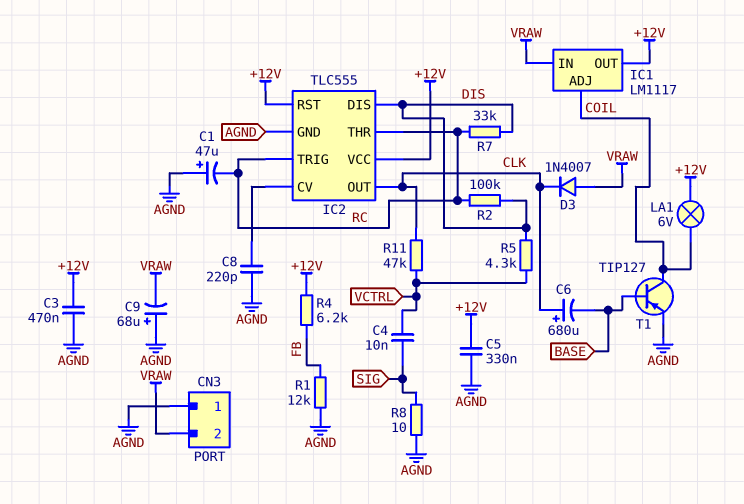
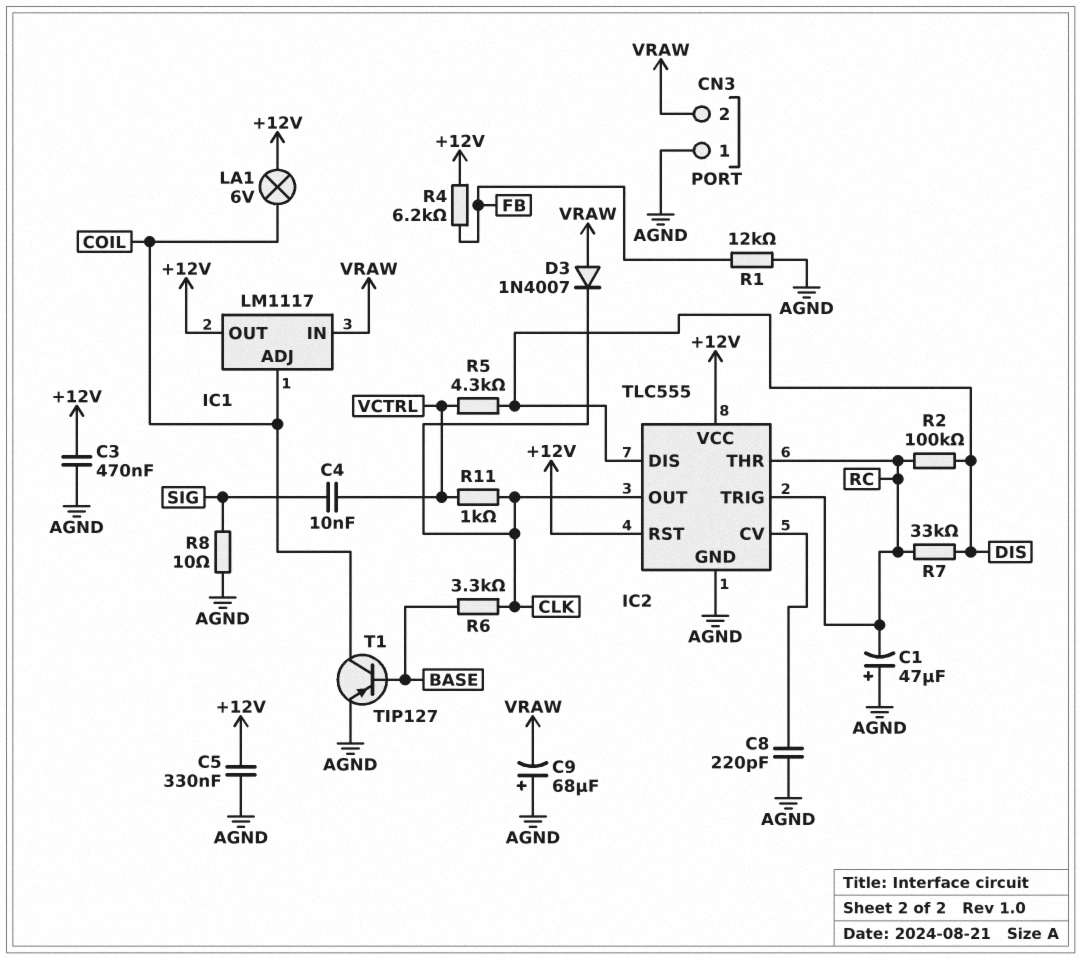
C6: 680uF (plus CLK, minus BASE) -> none
R6: none -> 3.3k (BASE, CLK)
R11: 47k (CLK, VCTRL) -> 1k (CLK, VCTRL)

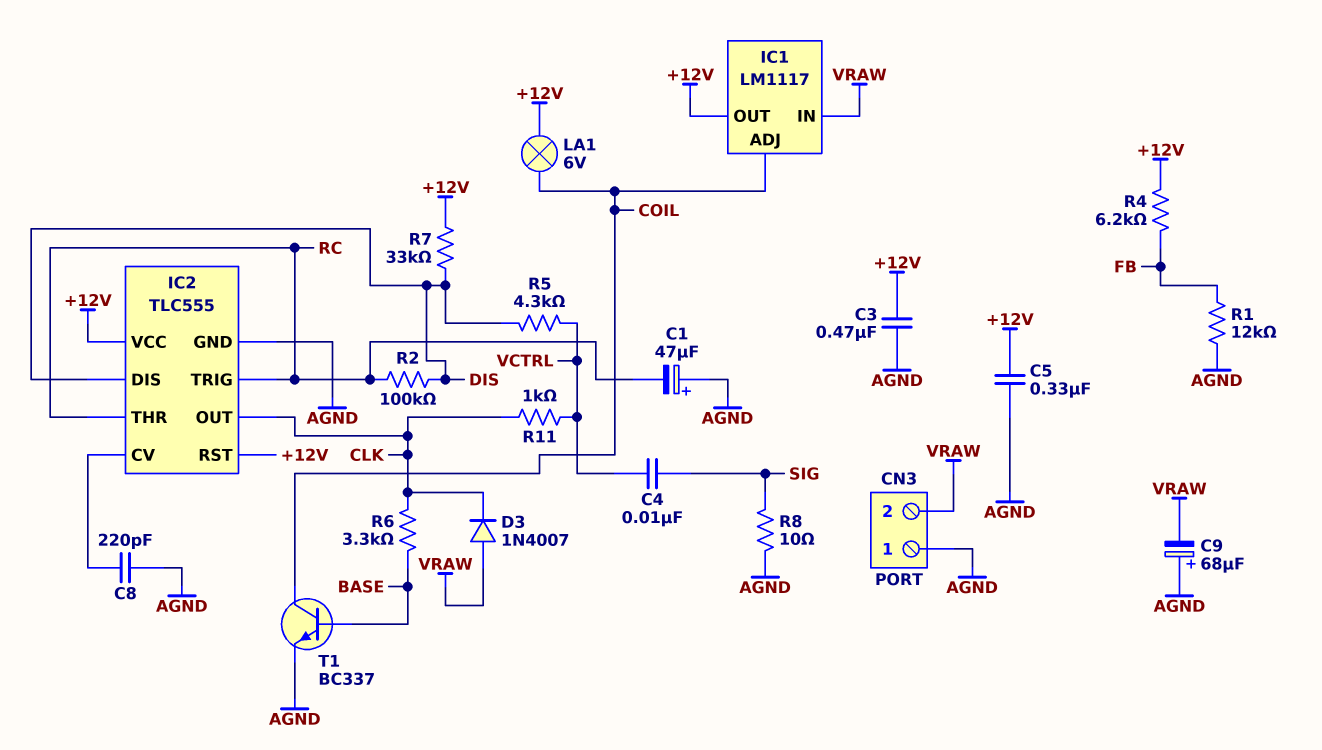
R7: 33k (DIS, RC) -> 33k (+12V, DIS)
T1: PNP TIP127 (B BASE, C COIL, E AGND) -> NPN BC337 (B BASE, C COIL, E AGND)

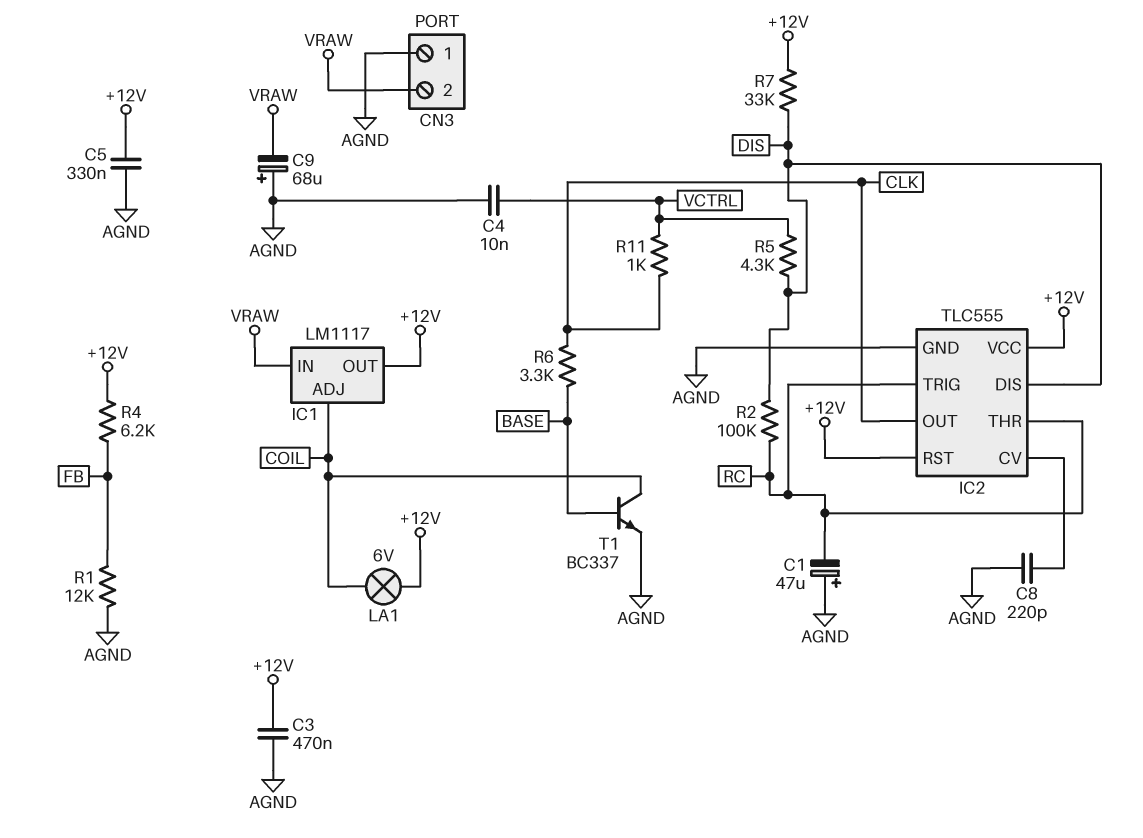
C4: 10nF (SIG, VCTRL) -> 10nF (AGND, VCTRL)
D3: diode 1N4007 (A VRAW, K CLK) -> none
R8: 10 (AGND, SIG) -> none

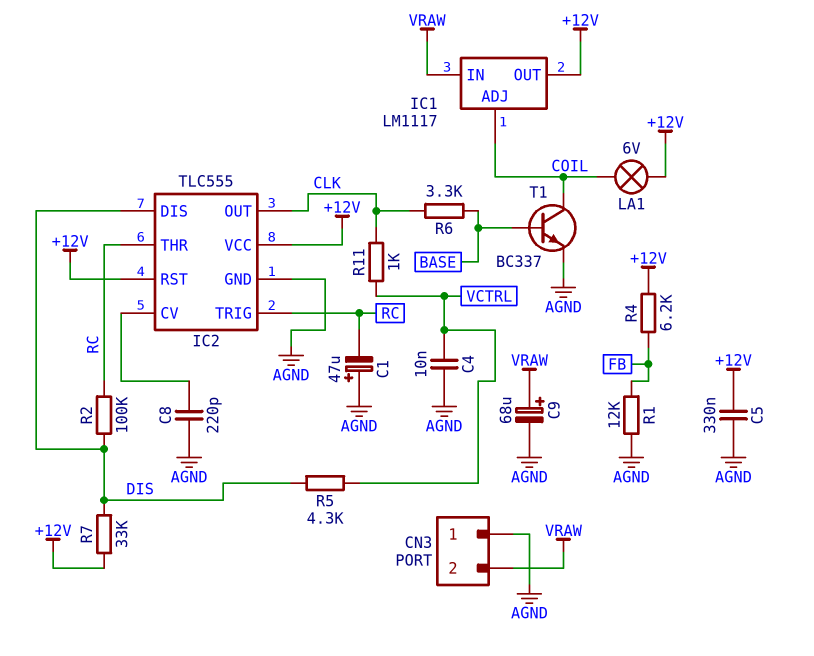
C3: 470nF (+12V, AGND) -> none
C9: 68uF (plus AGND, minus VRAW) -> 68uF (plus VRAW, minus AGND)

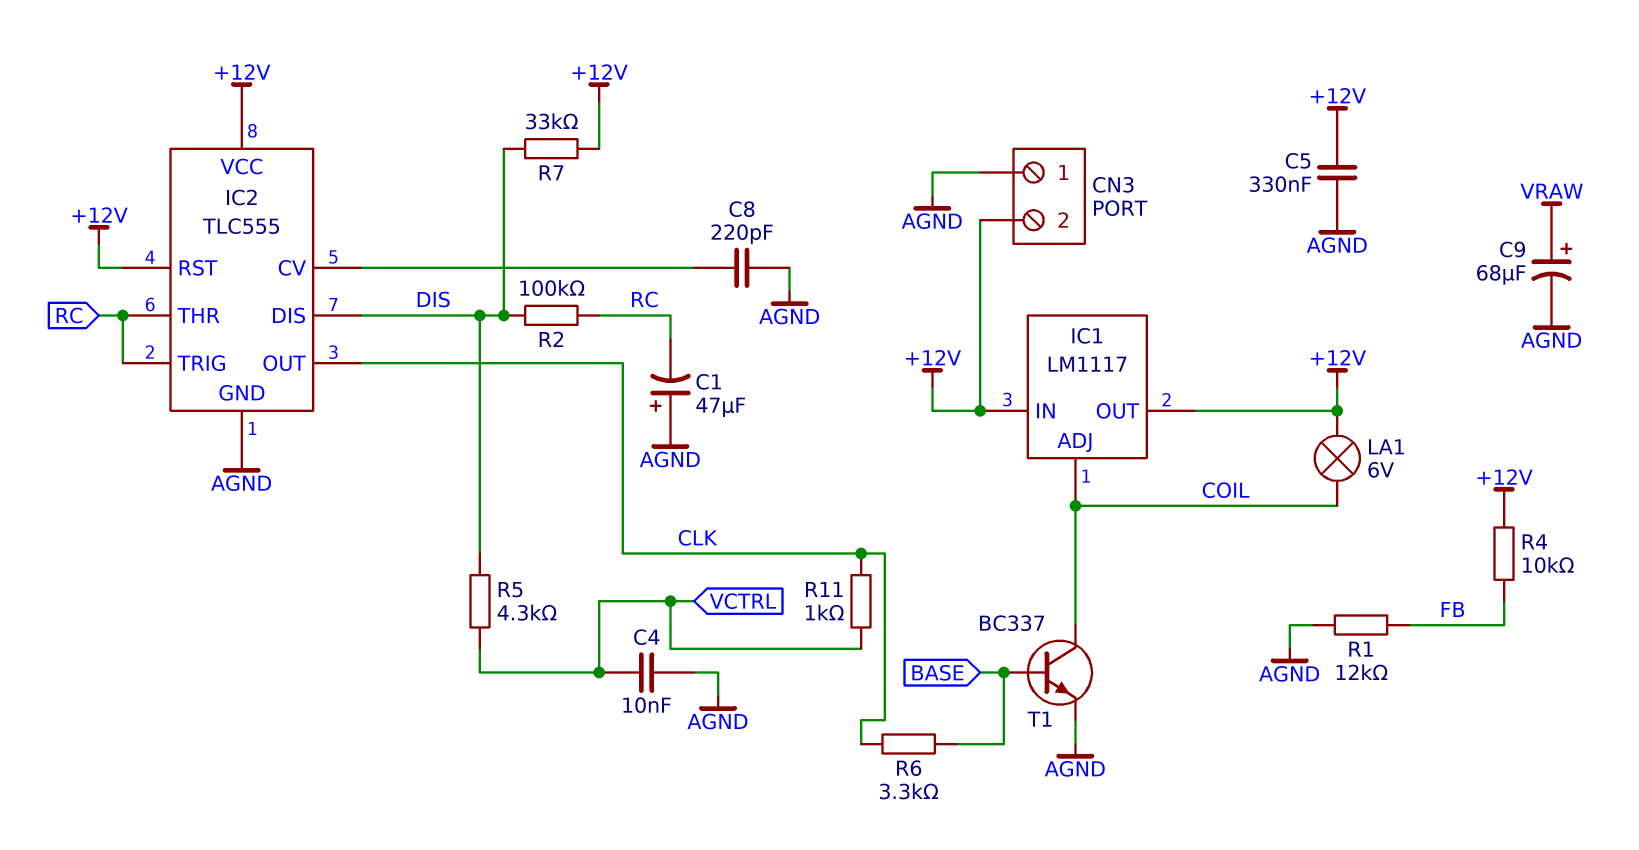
CN3 pin 2: VRAW -> +12V
IC1 pin IN: VRAW -> +12V
R4: 6.2k (+12V, FB) -> 10k (+12V, FB)

